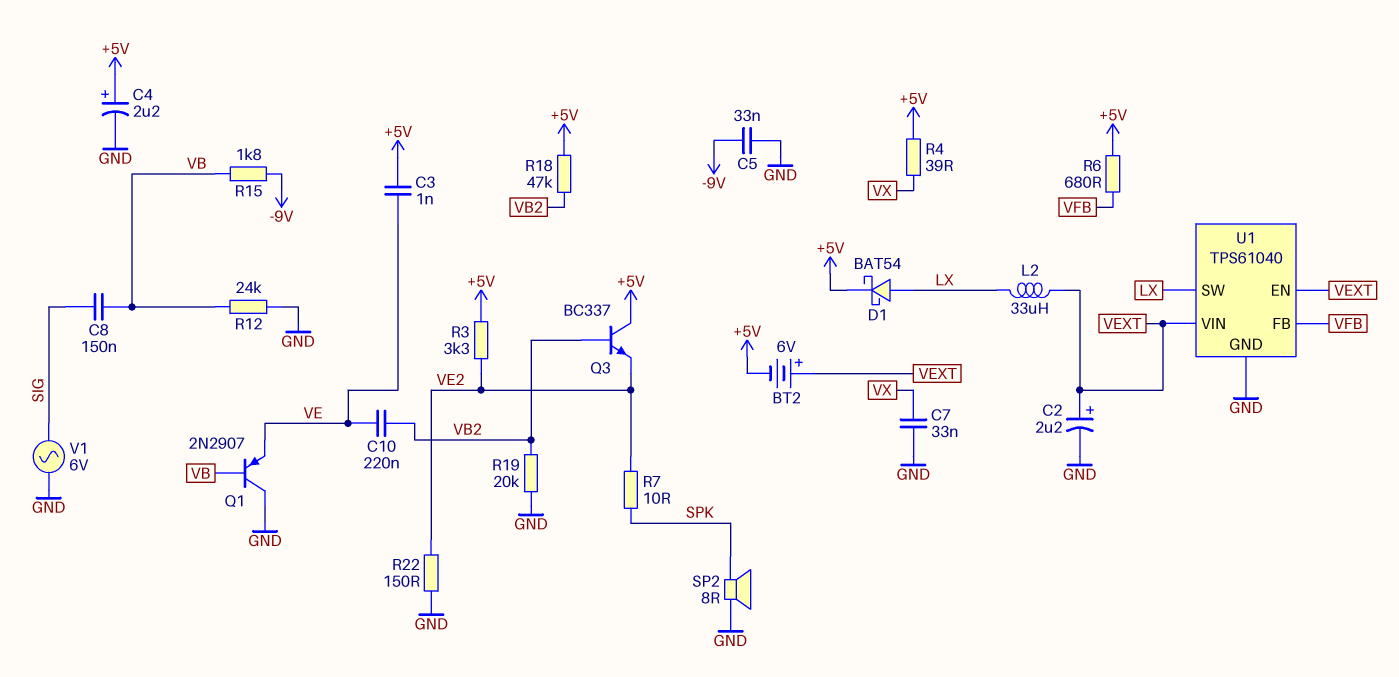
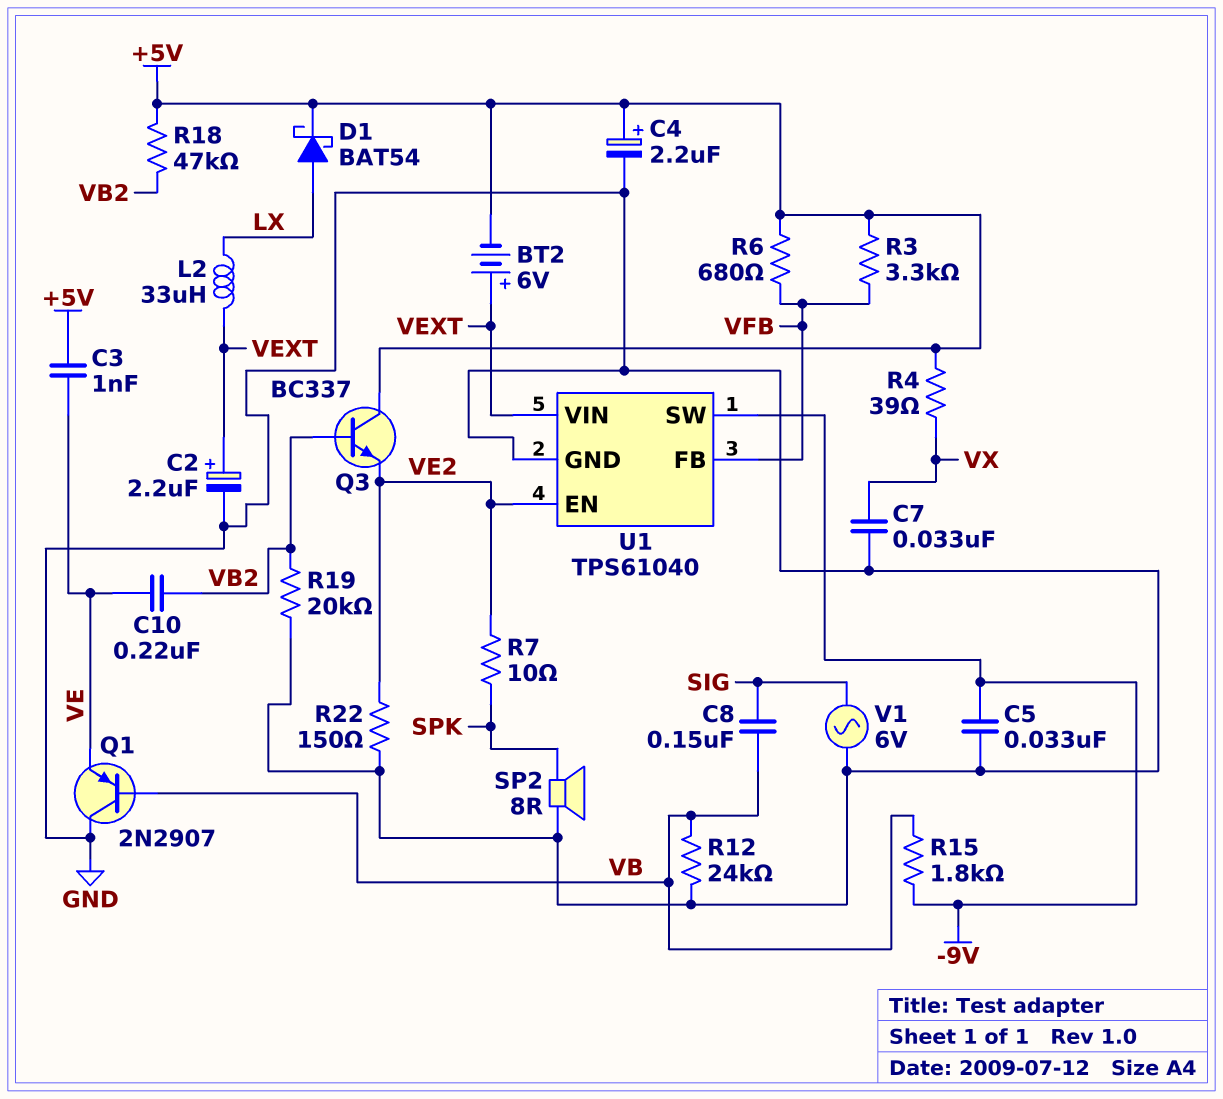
R3: 3.3k (+5V, VE2) -> 3.3k (+5V, VFB)
U1 pin EN: VEXT -> VE2
U1 pin SW: LX -> -9V

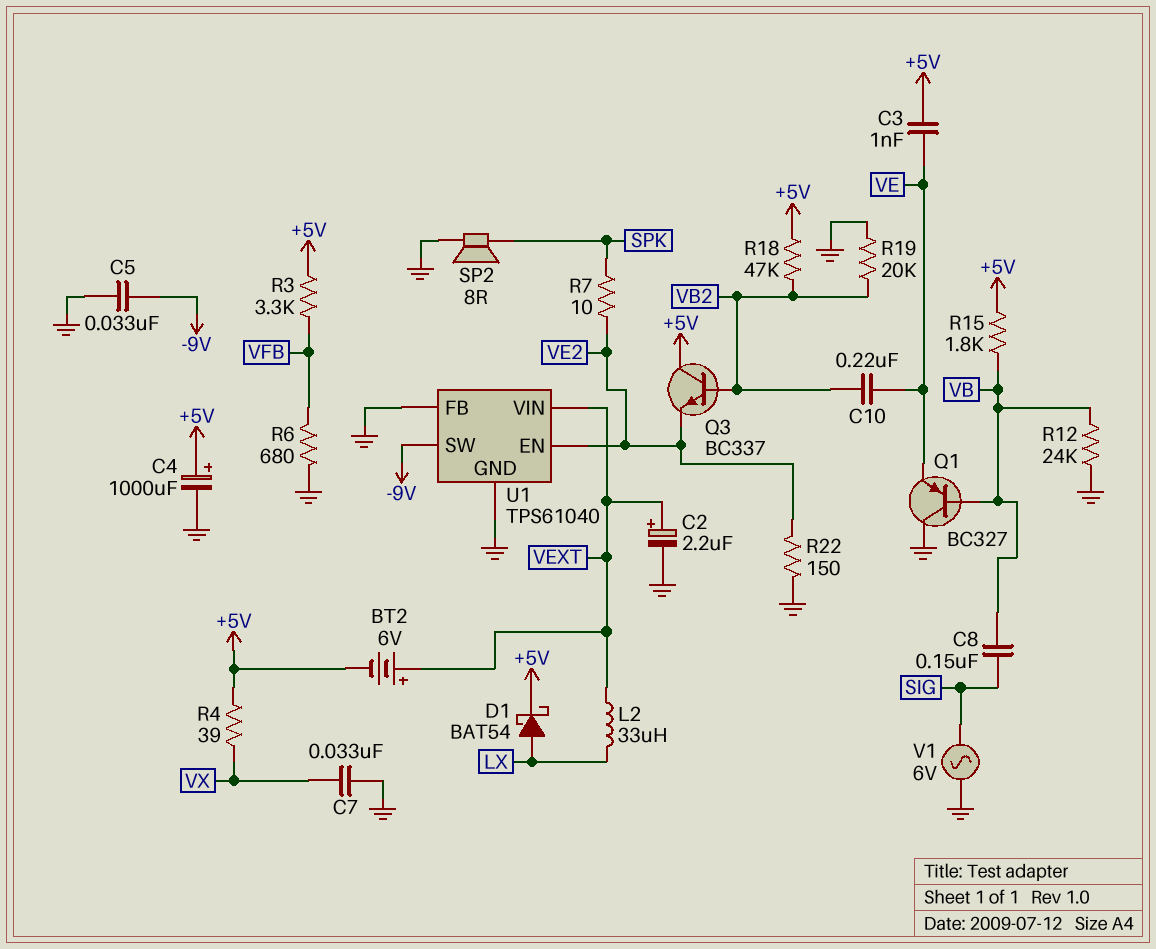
C4: 2.2uF (plus +5V, minus GND) -> 1000uF (plus +5V, minus GND)
Q1: PNP 2N2907 (B VB, C GND, E VE) -> PNP BC327 (B VB, C GND, E VE)
R6: 680 (+5V, VFB) -> 680 (GND, VFB)
R15: 1.8k (-9V, VB) -> 1.8k (+5V, VB)
U1 pin FB: VFB -> GND

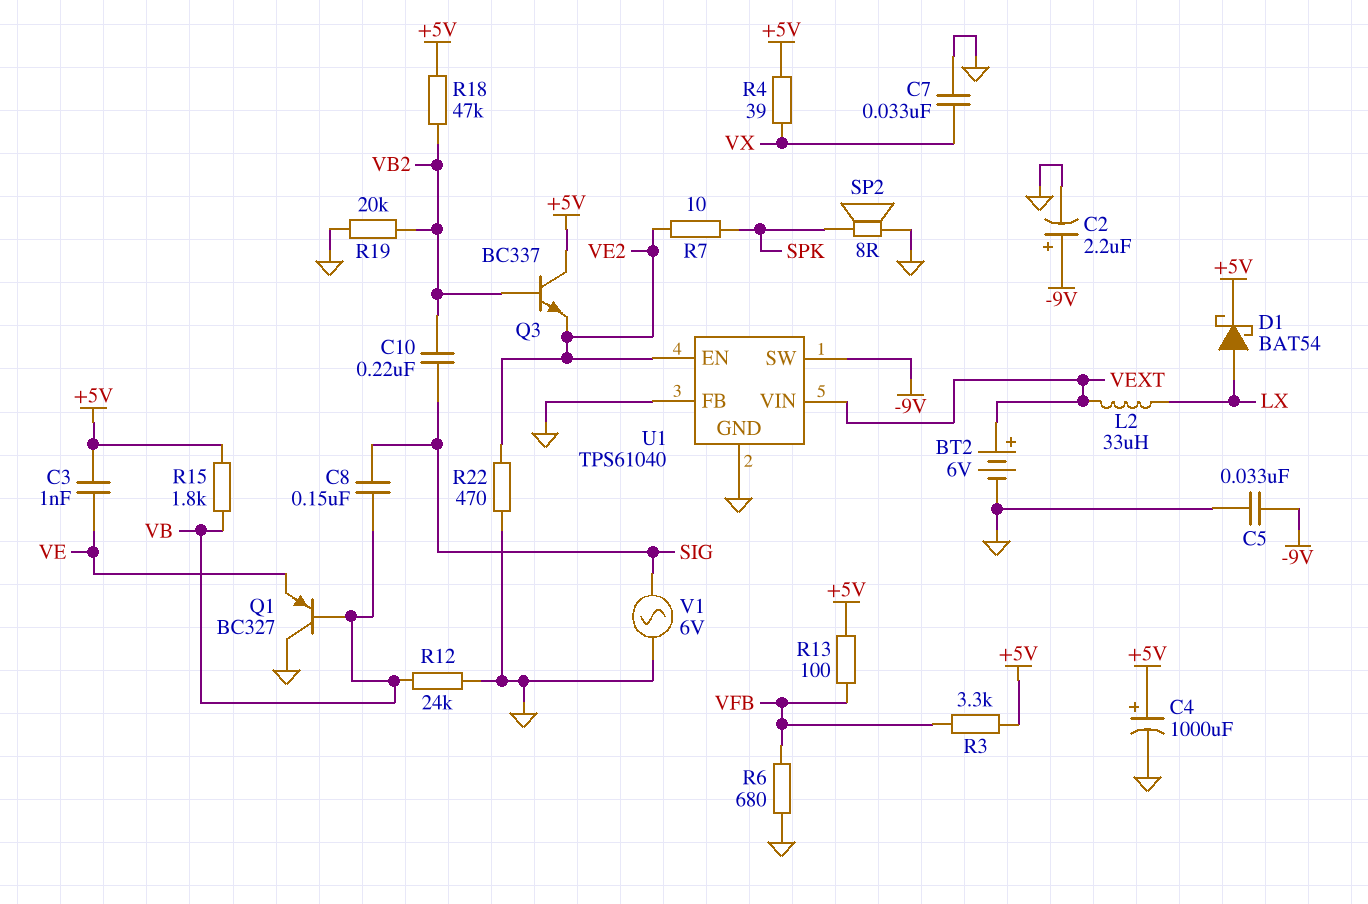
BT2: 6V (plus VEXT, minus +5V) -> 6V (plus VEXT, minus GND)
C2: 2.2uF (plus VEXT, minus GND) -> 2.2uF (plus -9V, minus GND)
C10: 220nF (VB2, VE) -> 220nF (SIG, VB2)
R13: none -> 100 (+5V, VFB)
R22: 150 (GND, VE2) -> 470 (GND, VE2)

